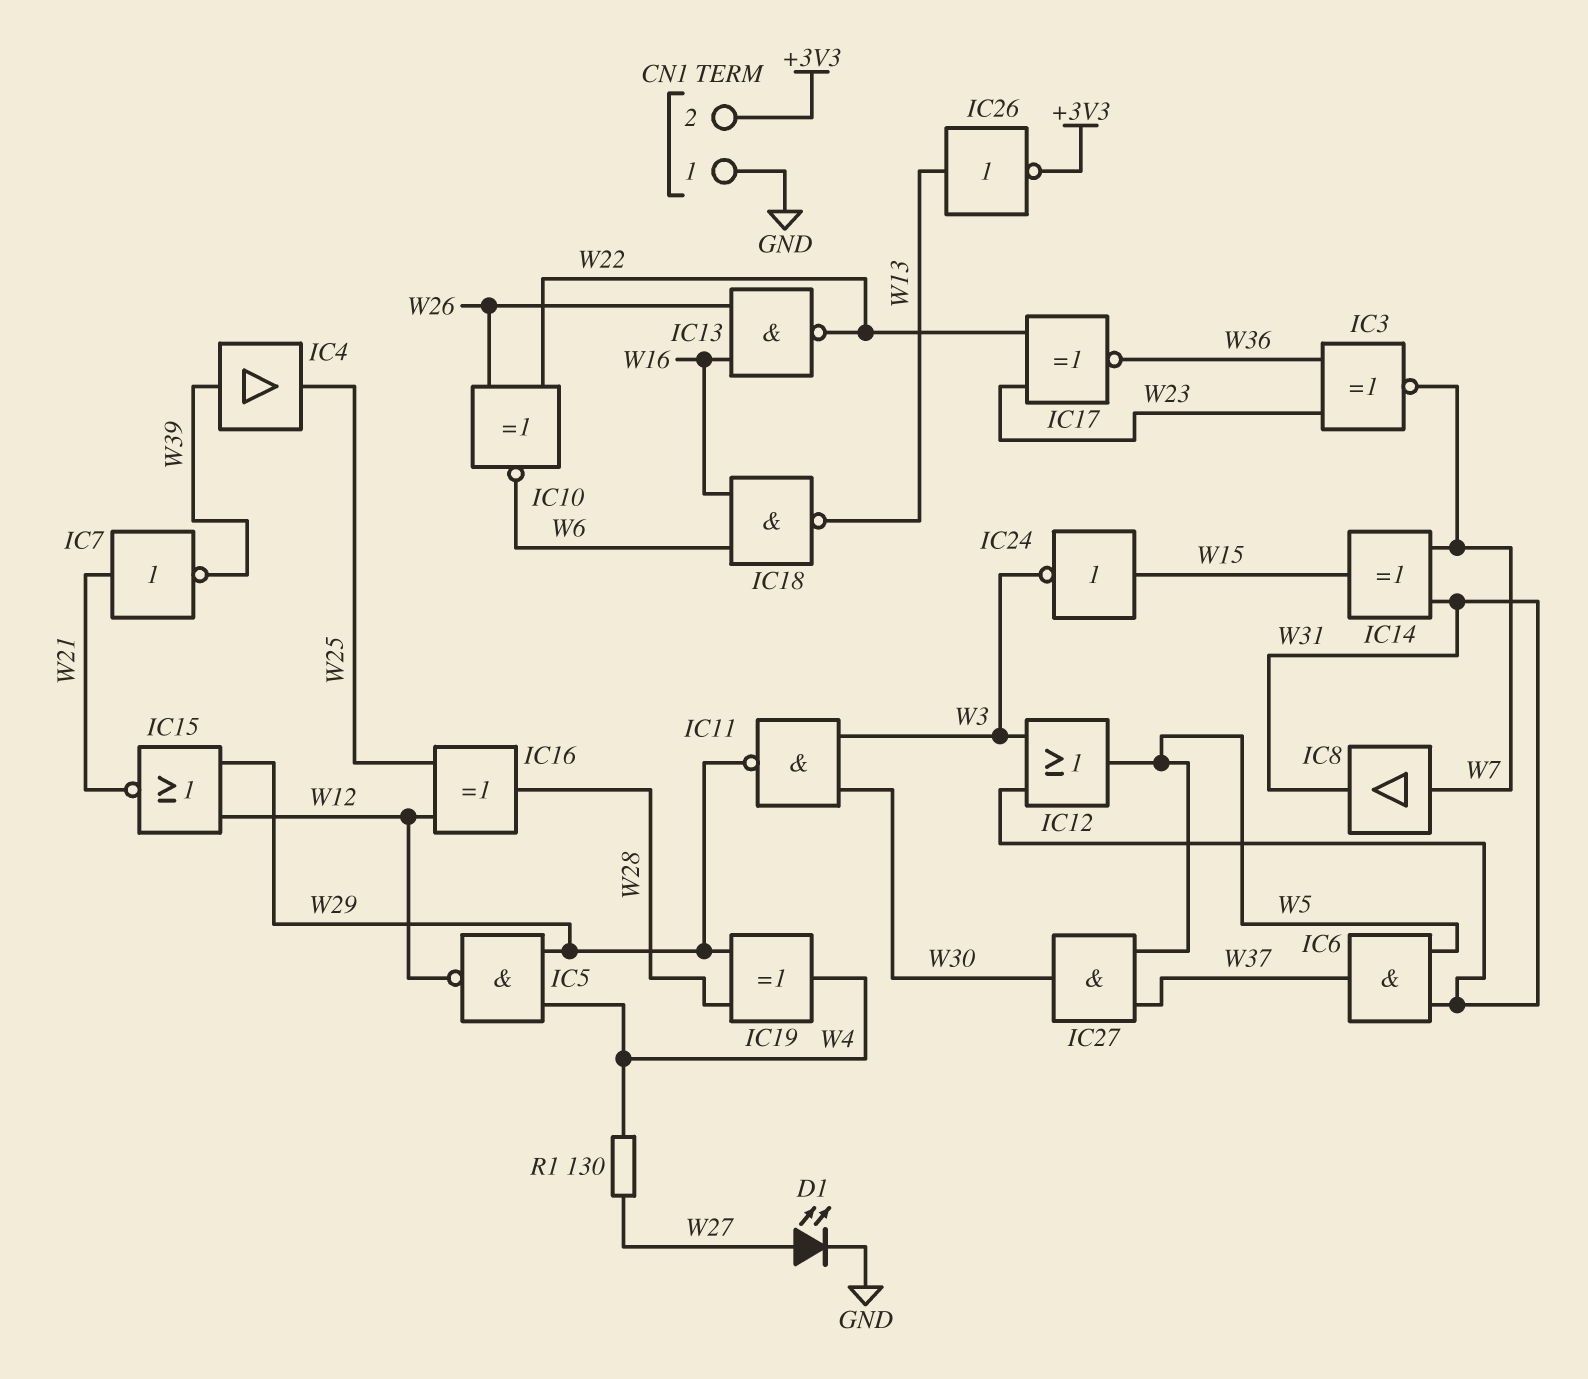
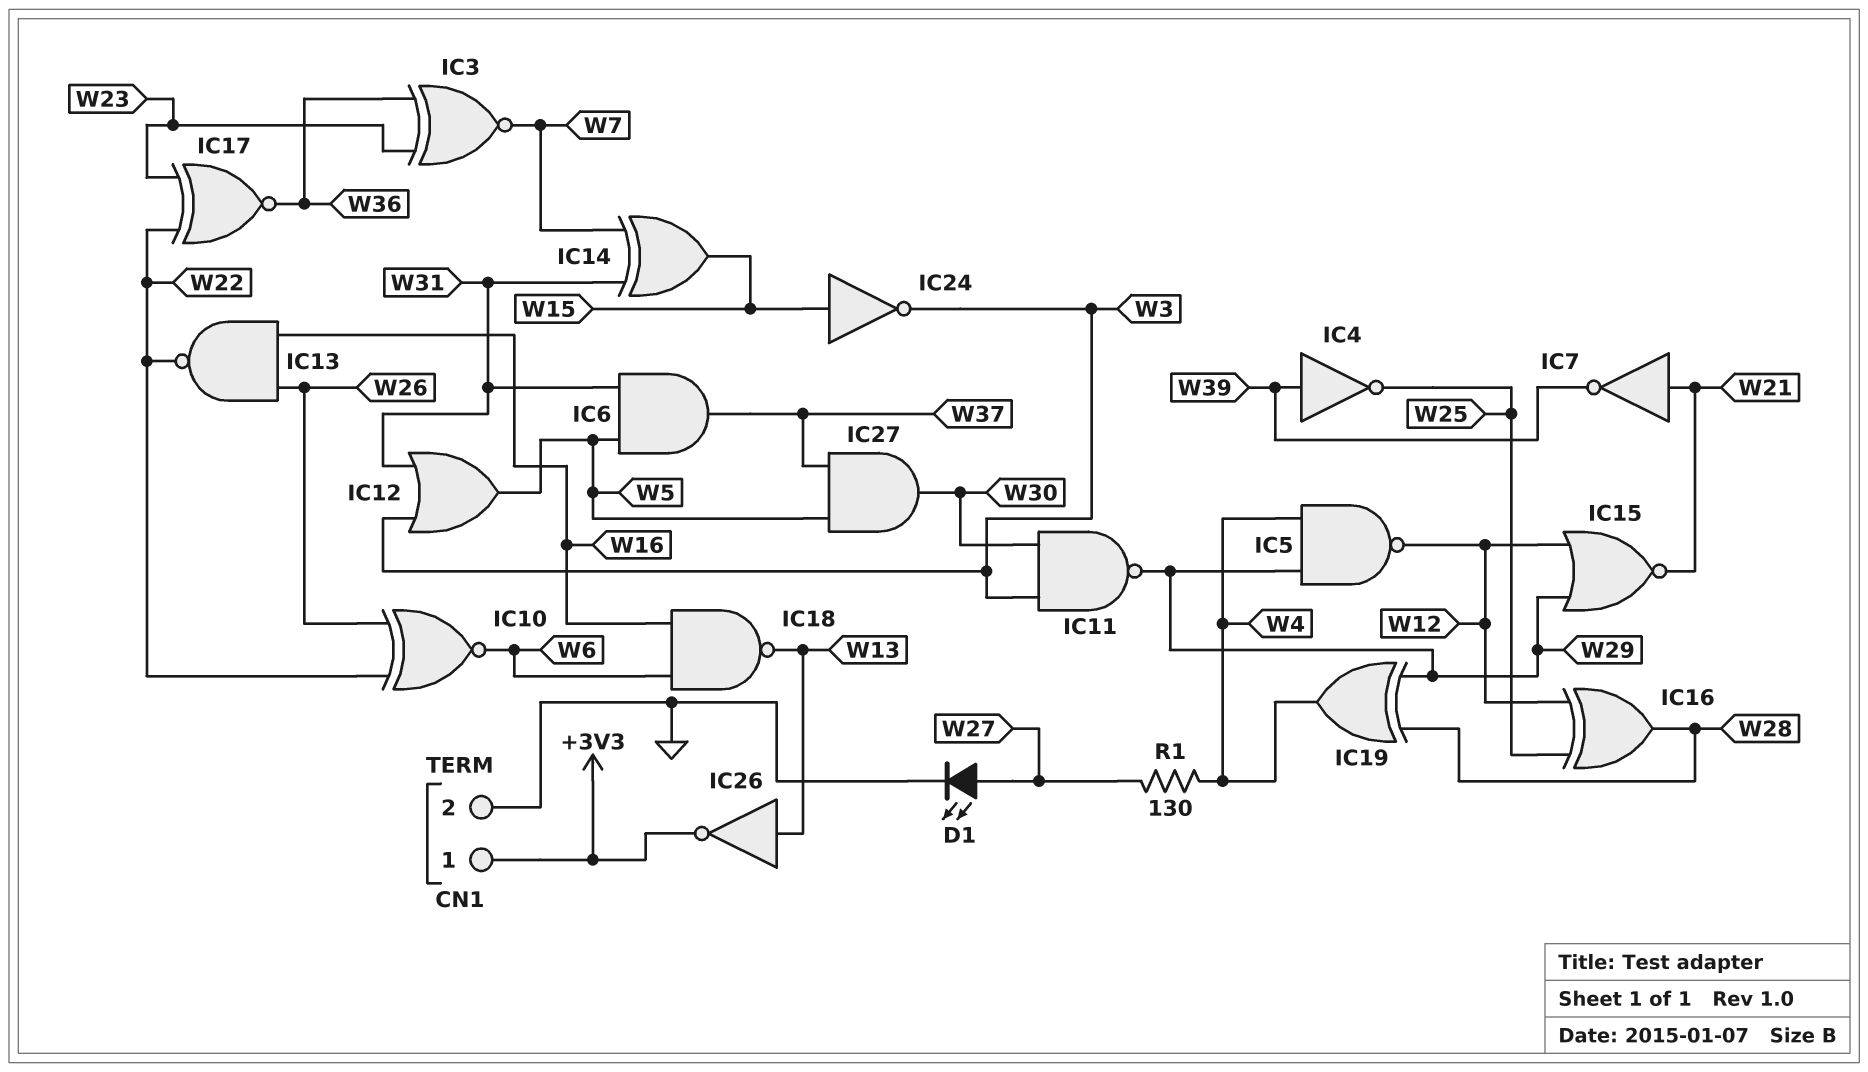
CN1 pin 1: GND -> +3V3
CN1 pin 2: +3V3 -> GND
IC4: buffer (in W39, out W25) -> NOT (in W39, out W25)
IC8: buffer (in W7, out W31) -> none

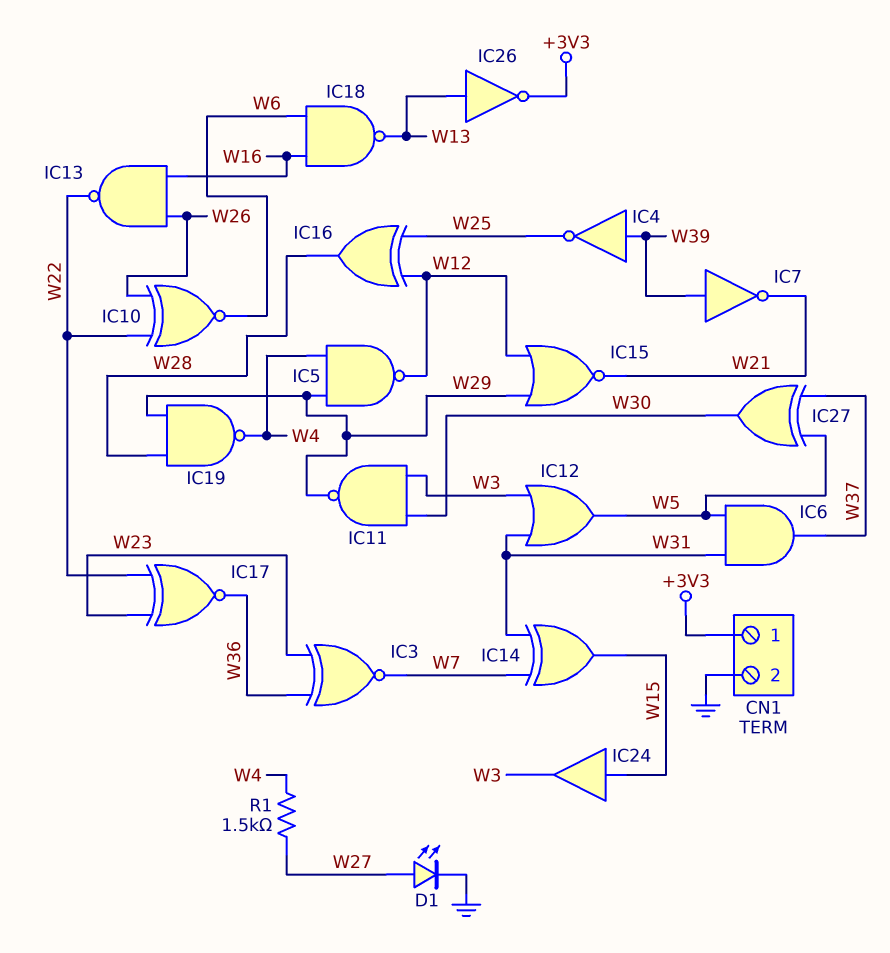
IC7: NOT (in W21, out W39) -> NOT (in W39, out W21)
IC19: XOR (in W28, in W29, out W4) -> NAND (in W28, in W29, out W4)
IC24: NOT (in W15, out W3) -> buffer (in W15, out W3)
IC27: AND (in W5, in W37, out W30) -> XOR (in W5, in W37, out W30)
R1: 130 (W4, W27) -> 1.5k (W4, W27)

